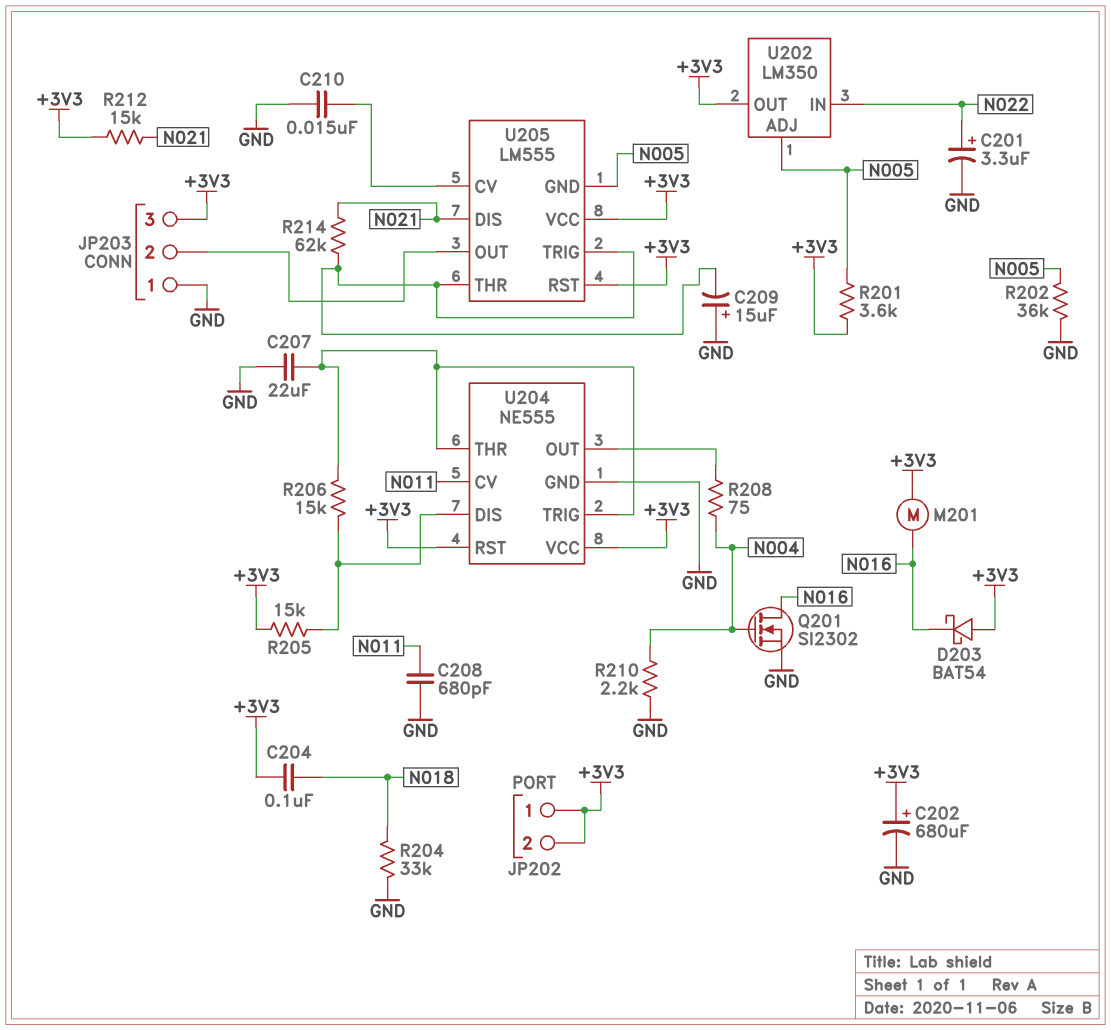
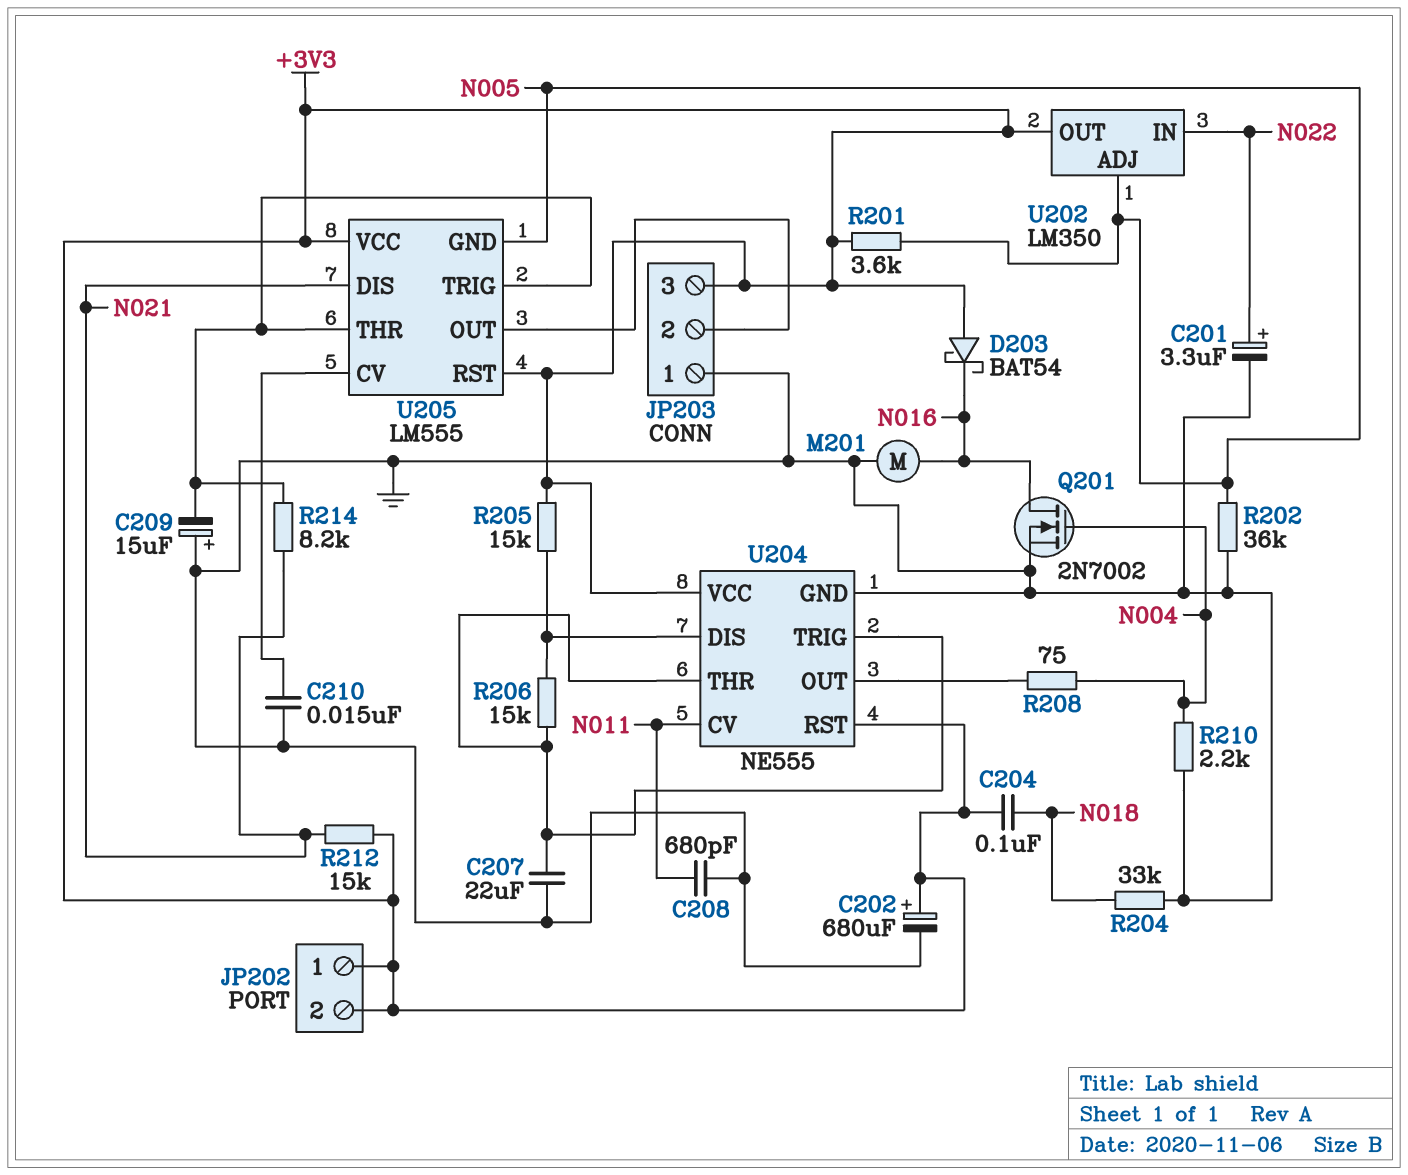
M201: motor (+3V3, N016) -> motor (GND, N016)
Q201: NMOS SI2302 (G N004, D N016, S GND) -> NMOS 2N7002 (G N004, D N016, S GND)
R214: 62k (N021, U205/THR) -> 8.2k (N021, U205/THR)

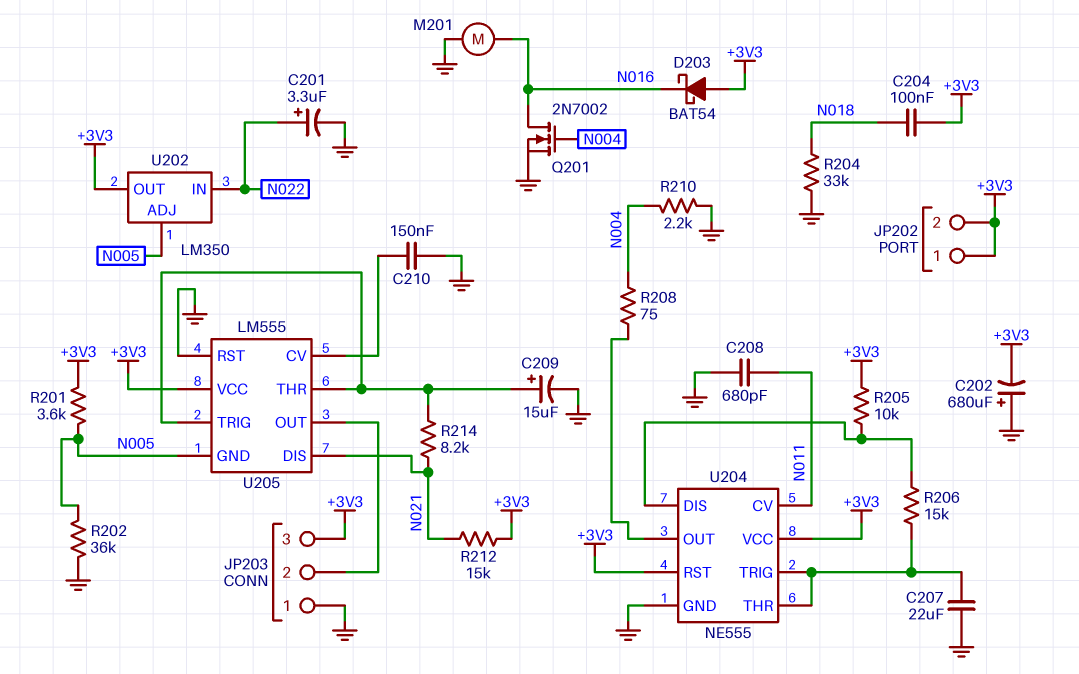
C202: 680uF (plus +3V3, minus GND) -> 680uF (plus GND, minus +3V3)
C209: 15uF (plus GND, minus U205/THR) -> 15uF (plus U205/THR, minus GND)
C210: 15nF (GND, U205/CV) -> 150nF (GND, U205/CV)
R205: 15k (+3V3, U204/DIS) -> 10k (+3V3, U204/DIS)
U205 pin RST: +3V3 -> GND

